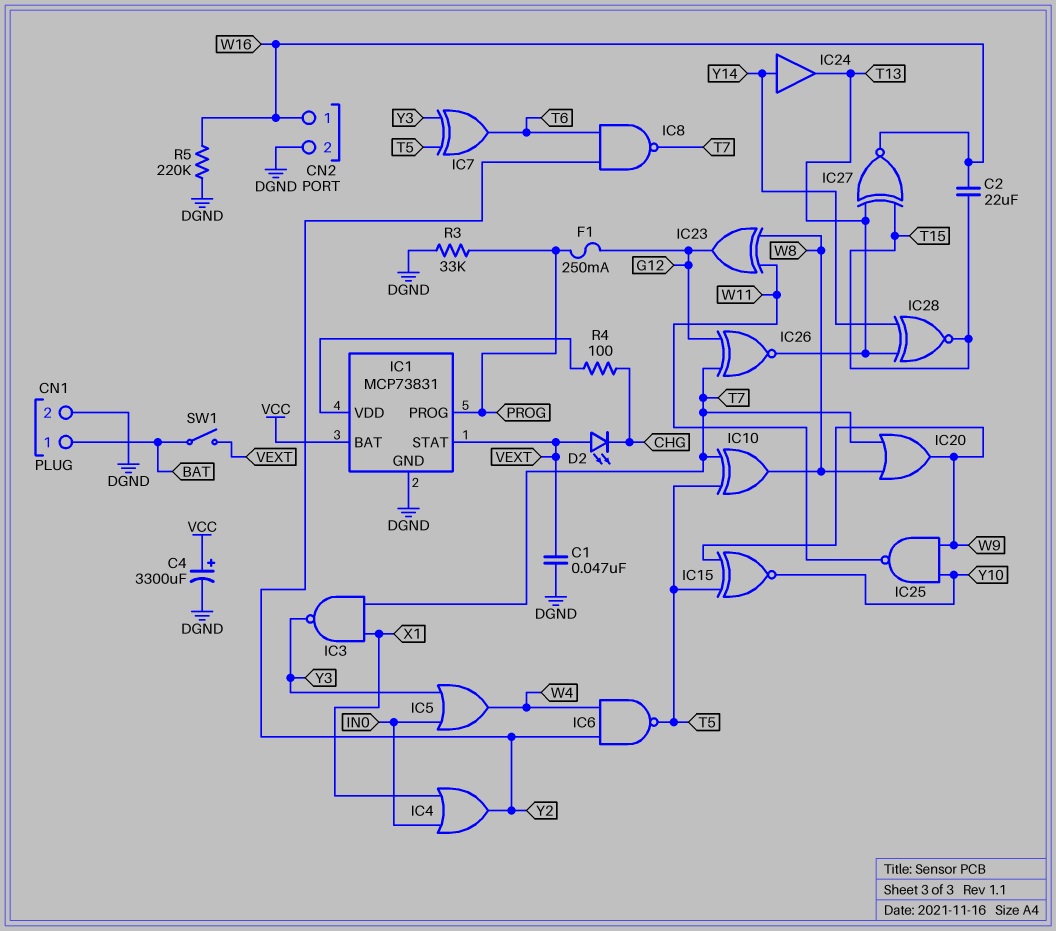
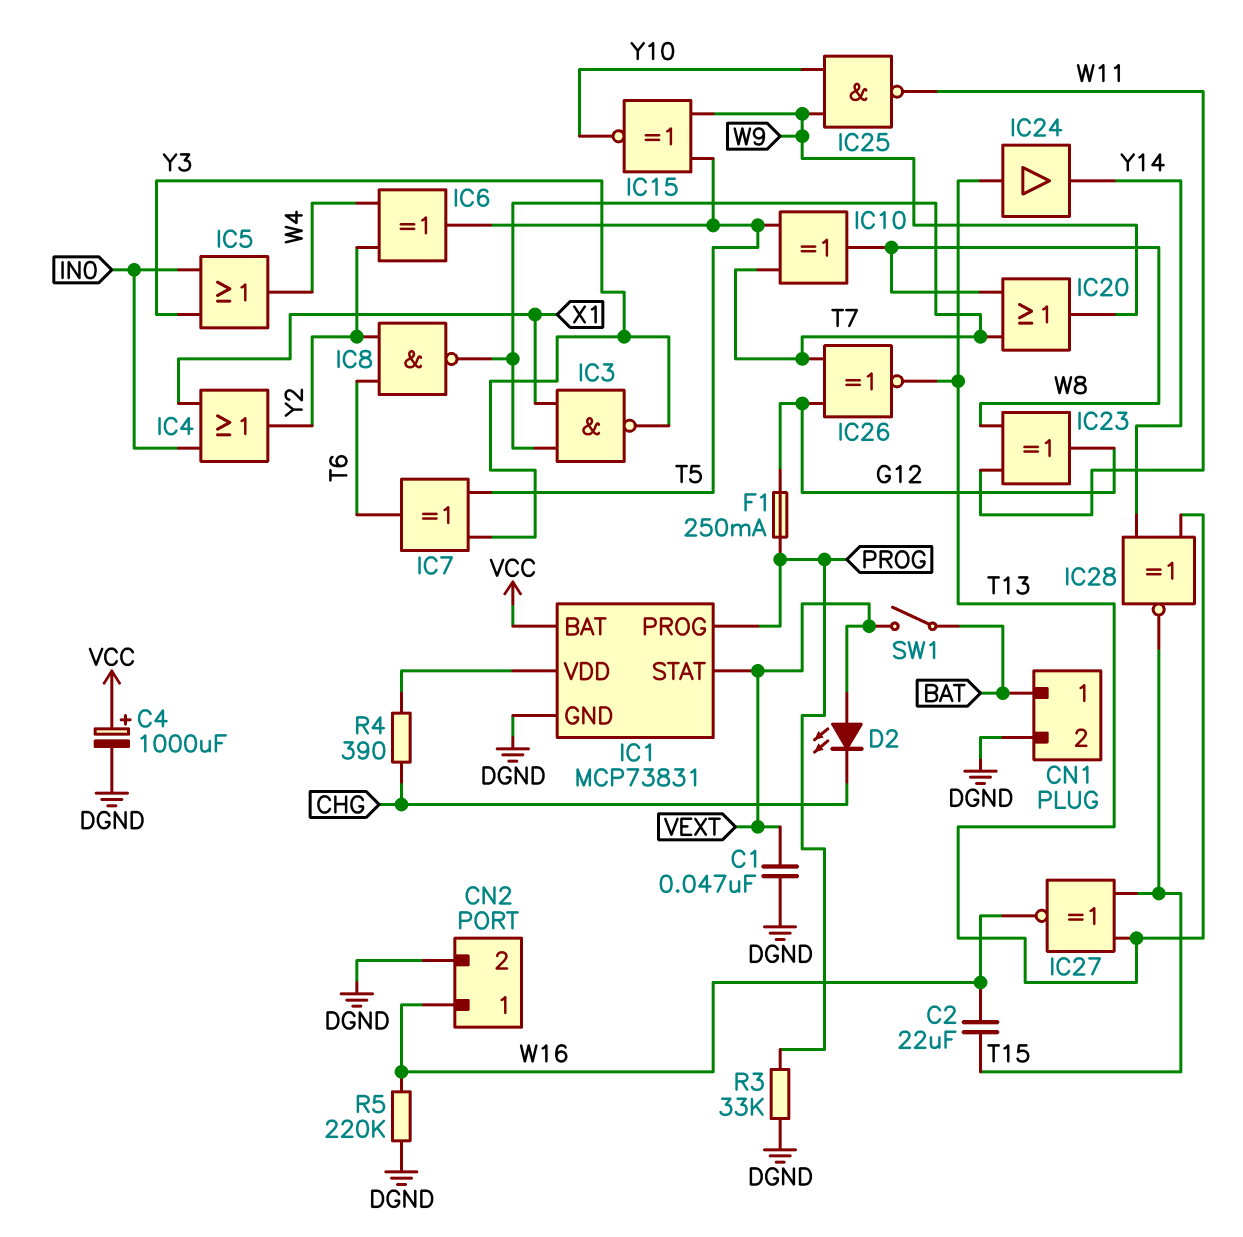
C4: 3300uF (plus VCC, minus DGND) -> 1000uF (plus VCC, minus DGND)
IC6: NAND (in W4, in Y2, out T5) -> XOR (in W4, in Y2, out T5)
IC24: buffer (in Y14, out T13) -> buffer (in T13, out Y14)
R4: 100 (CHG, IC1/VDD) -> 390 (CHG, IC1/VDD)

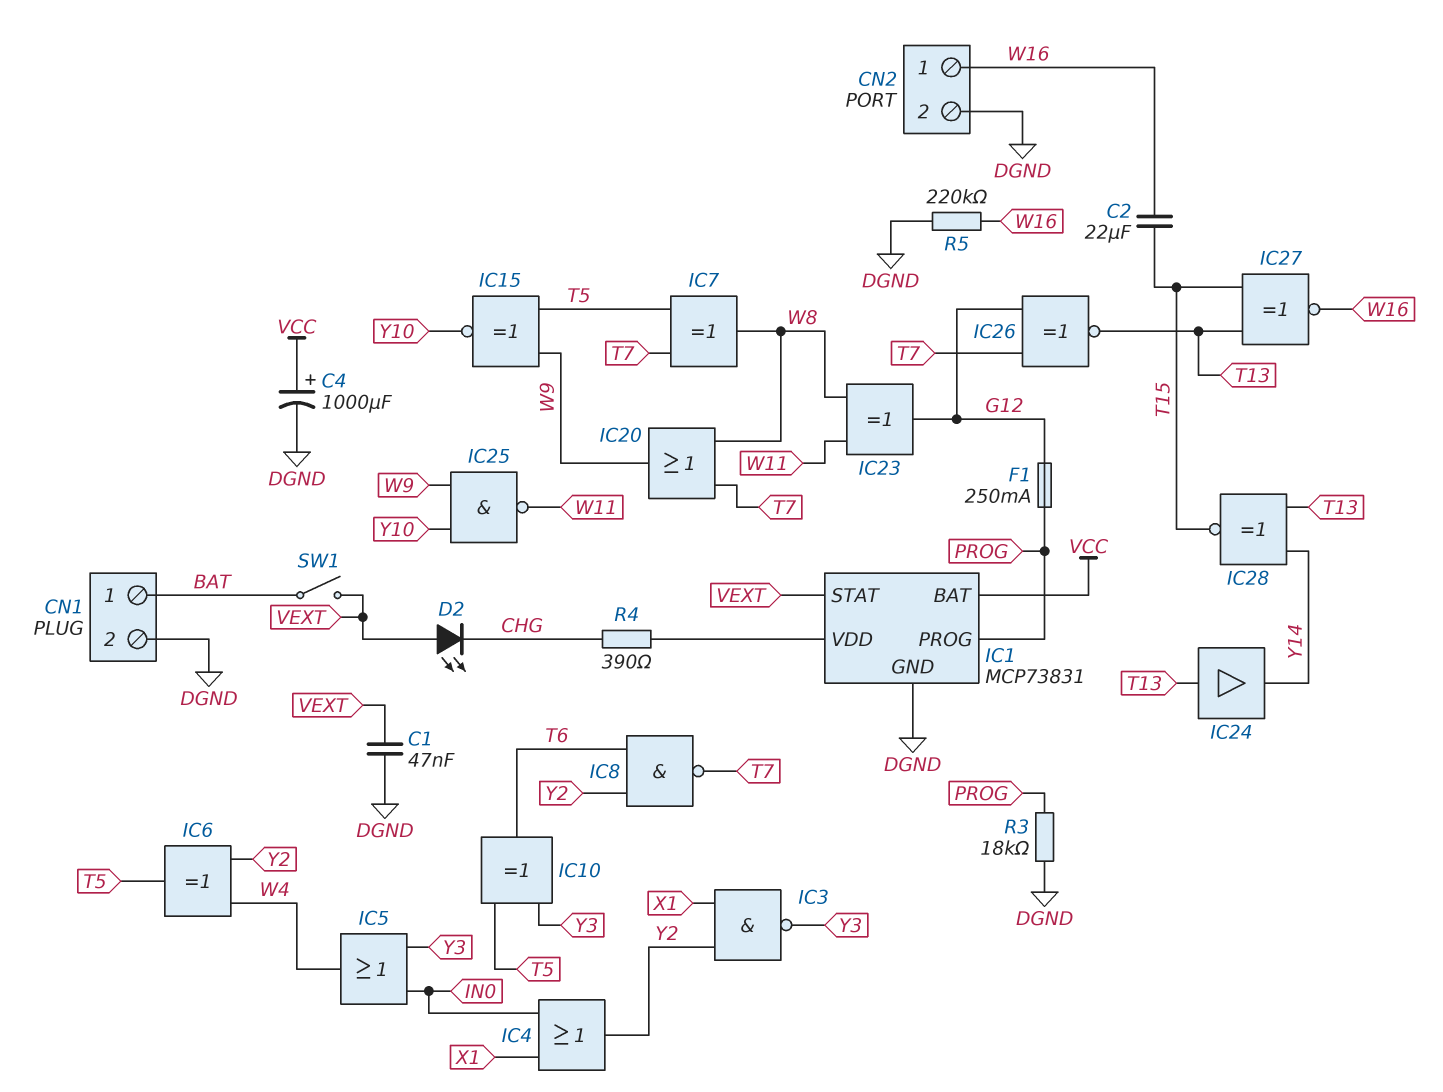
IC3: NAND (in T7, in X1, out Y3) -> NAND (in X1, in Y2, out Y3)
IC7: XOR (in T5, in Y3, out T6) -> XOR (in T5, in T7, out W8)
IC10: XOR (in T5, in T7, out W8) -> XOR (in T5, in Y3, out T6)
R3: 33k (DGND, PROG) -> 18k (DGND, PROG)

